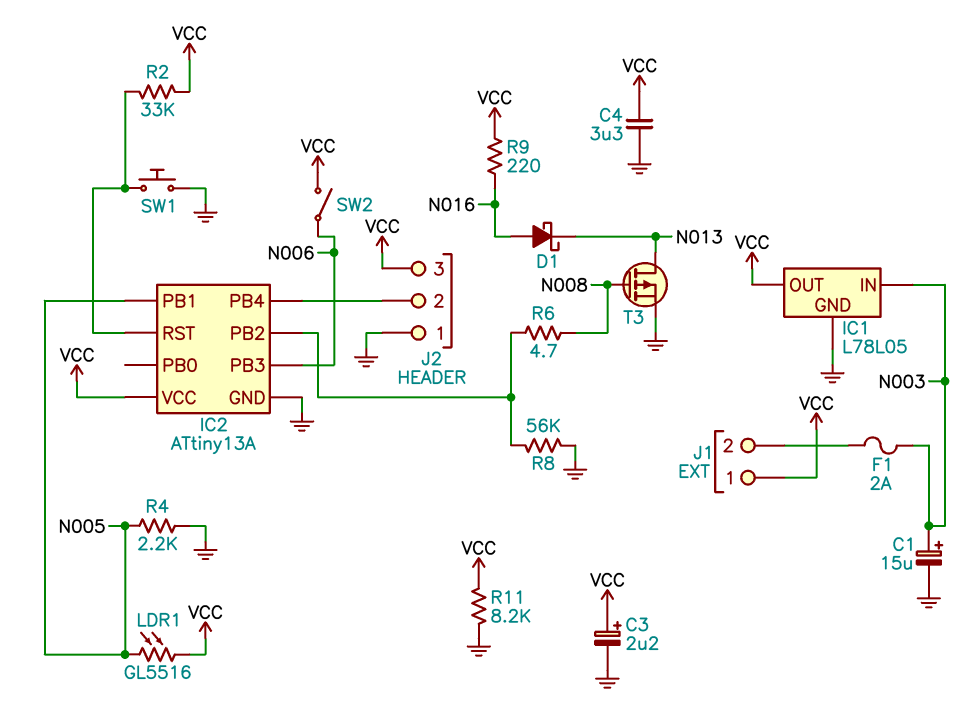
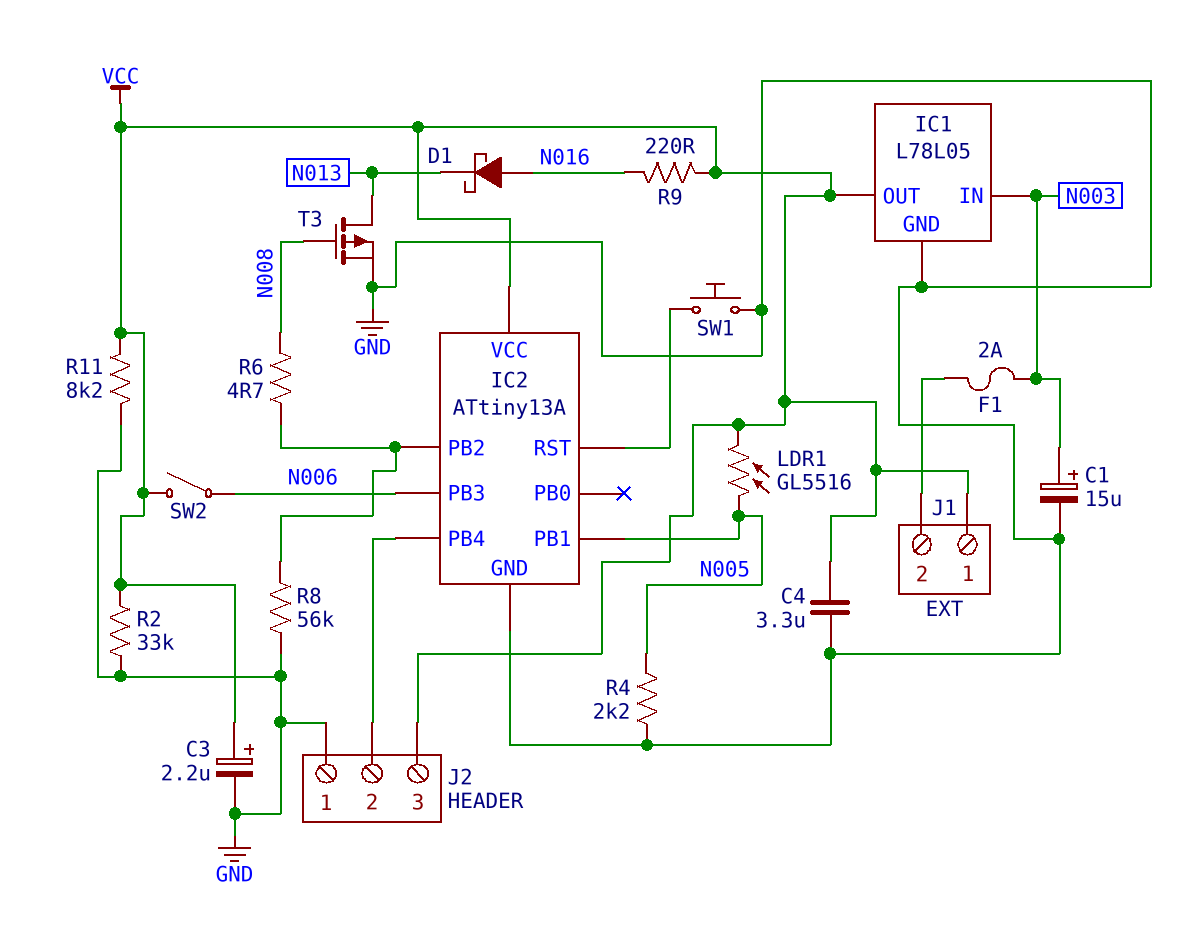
R2: 33k (IC2/RST, VCC) -> 33k (GND, VCC)

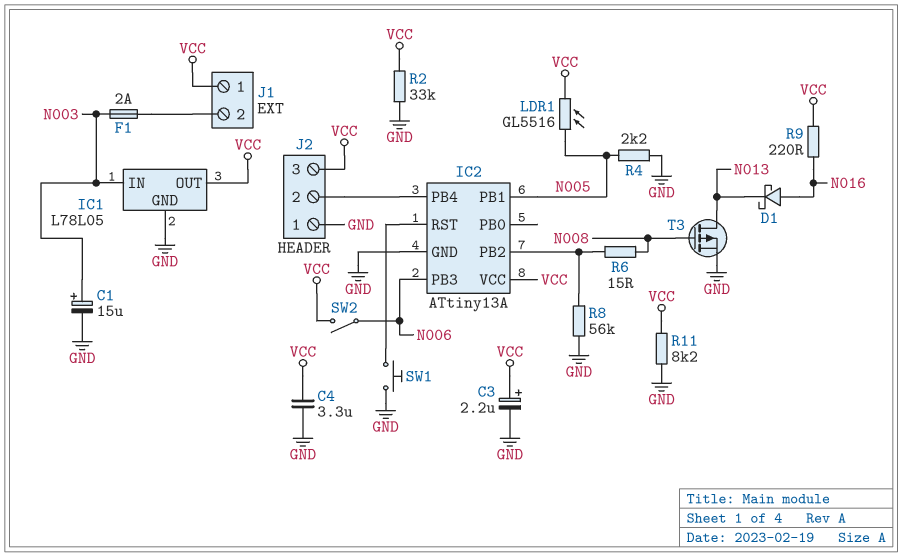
R6: 4.7 (IC2/PB2, N008) -> 15 (IC2/PB2, N008)

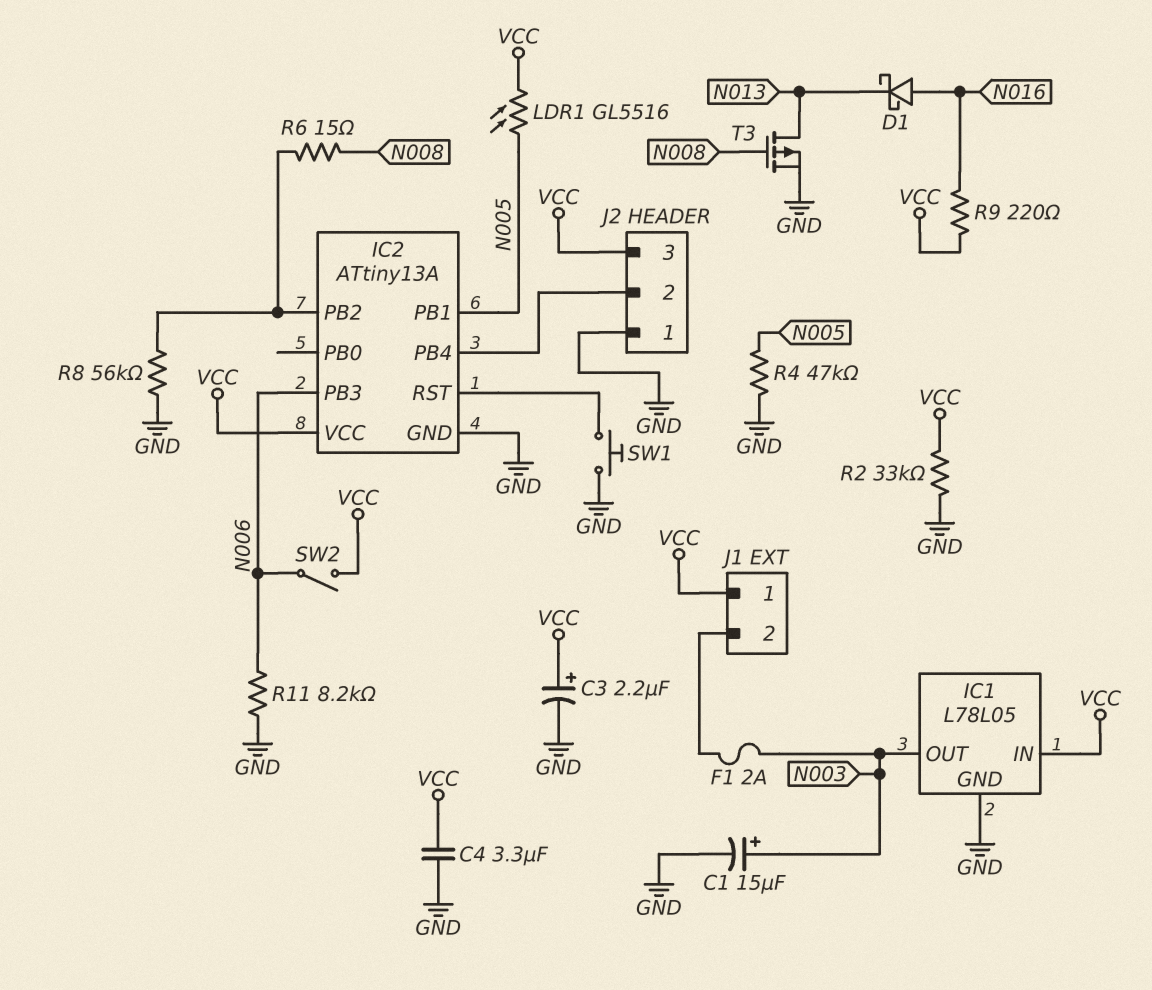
IC1 pin IN: N003 -> VCC
IC1 pin OUT: VCC -> N003
R4: 2.2k (GND, N005) -> 47k (GND, N005)
R11: 8.2k (GND, VCC) -> 8.2k (GND, N006)

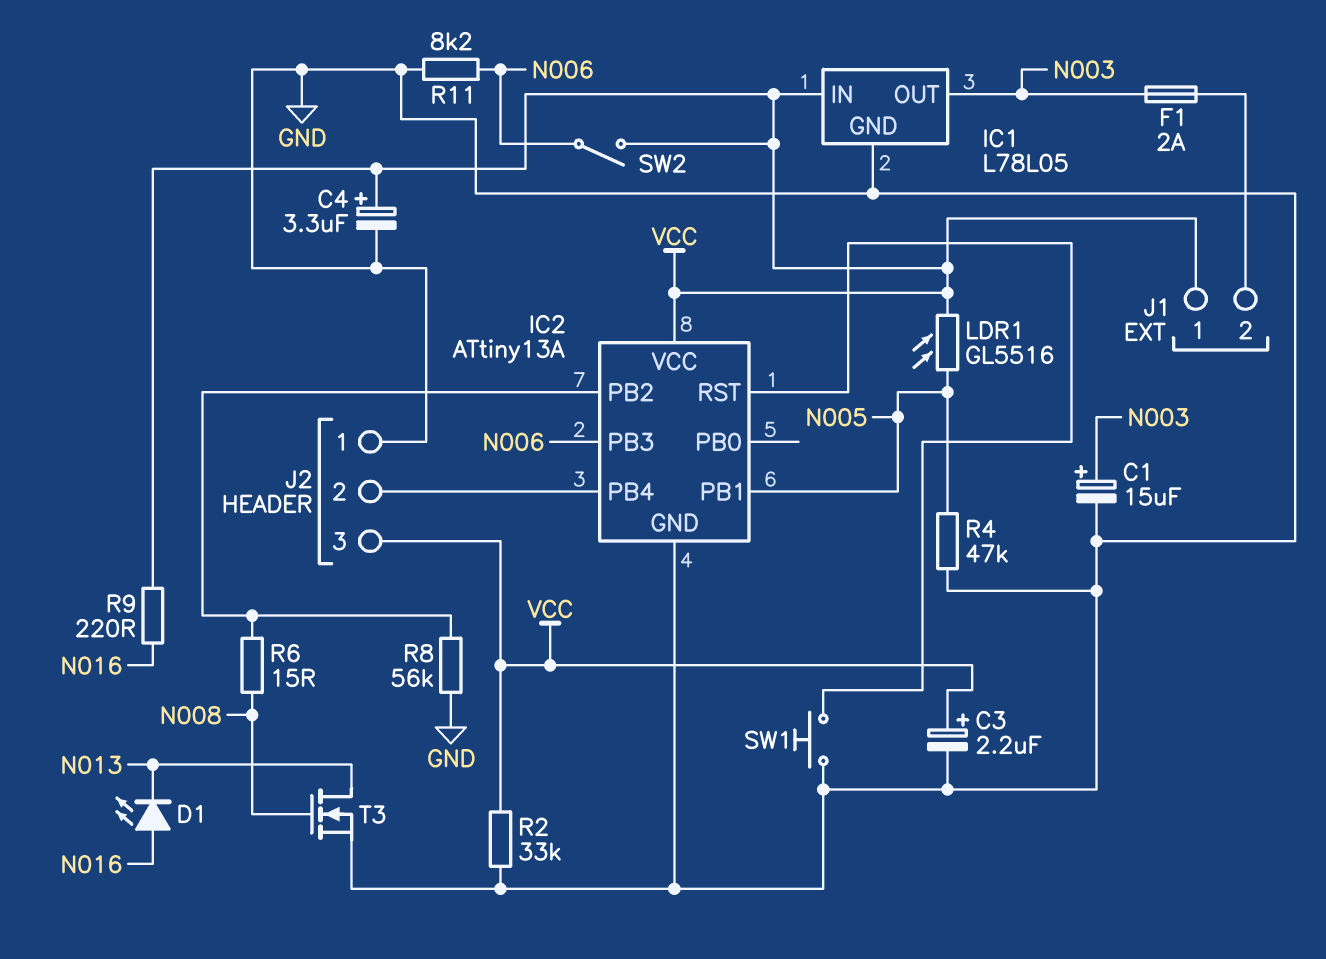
C4: 3.3uF (GND, VCC) -> 3.3uF (plus VCC, minus GND)
D1: schottky (A N016, K N013) -> LED (A N016, K N013)
T3: PMOS (G N008, D N013, S GND) -> NMOS (G N008, D N013, S GND)

